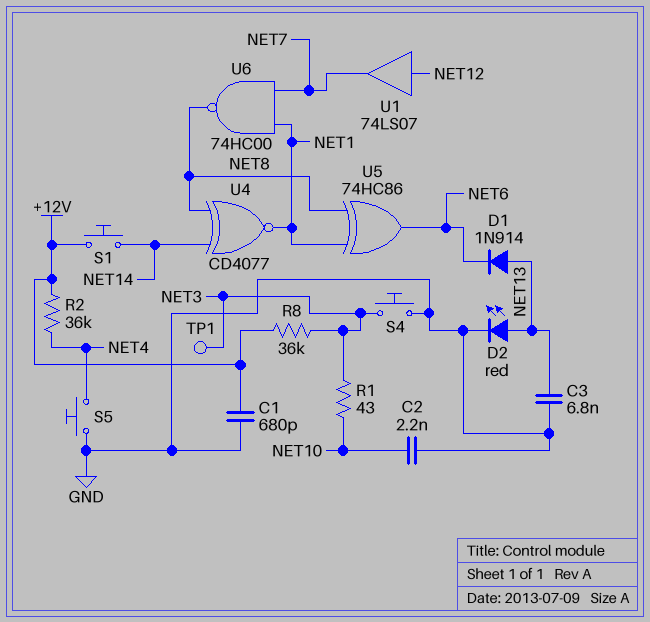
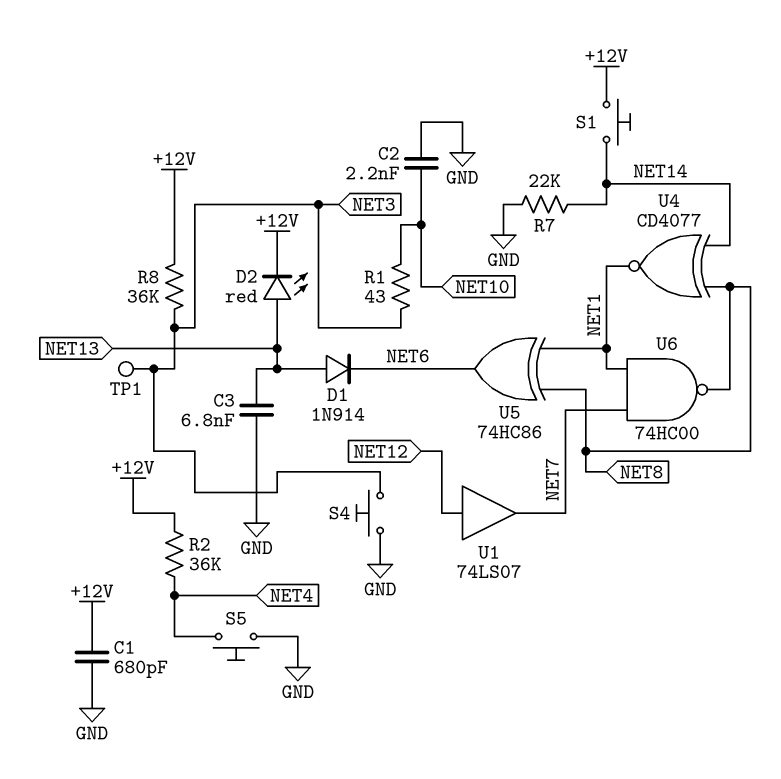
D2: LED red (A NET13, K GND) -> LED red (A NET13, K +12V)
R7: none -> 22k (GND, NET14)

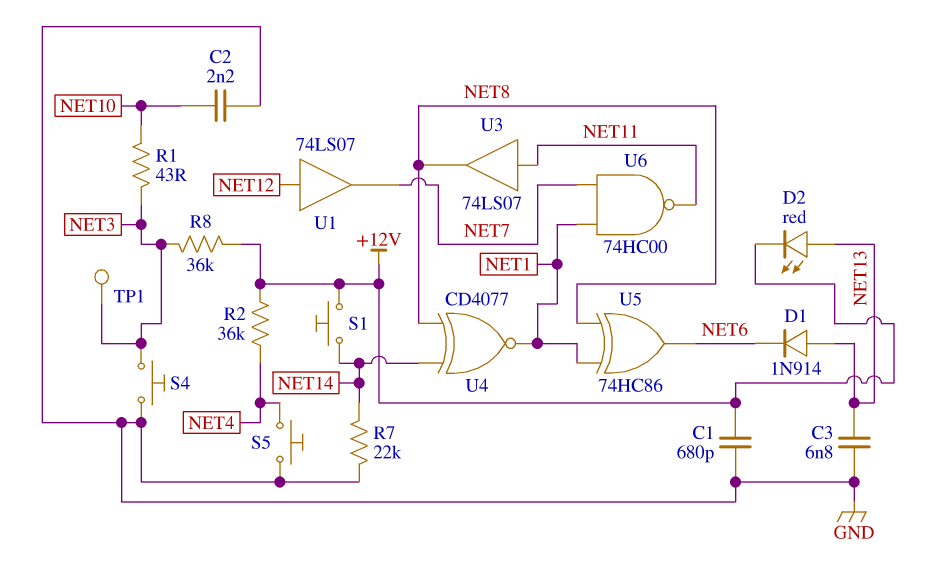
U3: none -> buffer 74LS07 (in NET11, out NET8)
U6: NAND 74HC00 (in NET1, in NET7, out NET8) -> NAND 74HC00 (in NET1, in NET7, out NET11)

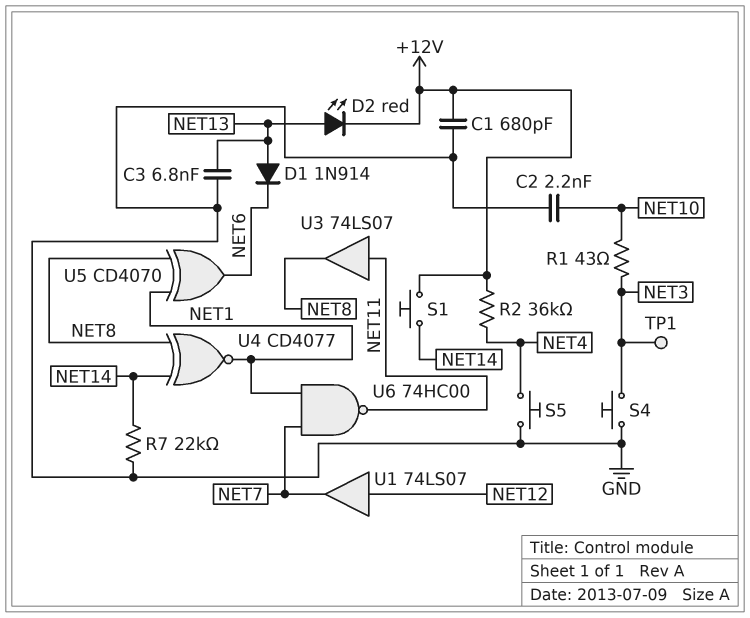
R8: 36k (+12V, NET3) -> none
U5: XOR 74HC86 (in NET1, in NET8, out NET6) -> XOR CD4070 (in NET1, in NET8, out NET6)

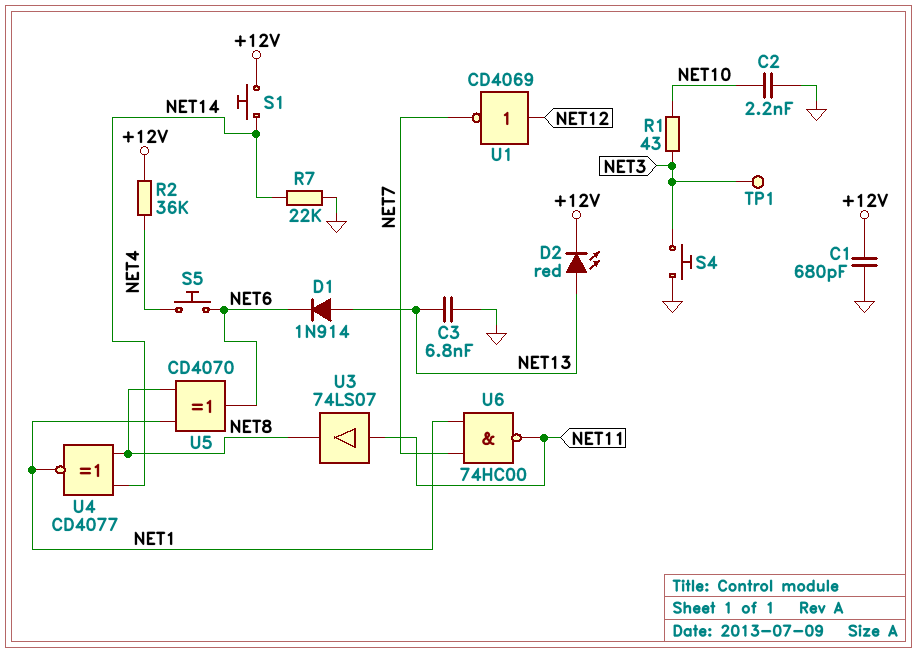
S5: button (GND, NET4) -> button (NET4, NET6)
U1: buffer 74LS07 (in NET12, out NET7) -> NOT CD4069 (in NET12, out NET7)

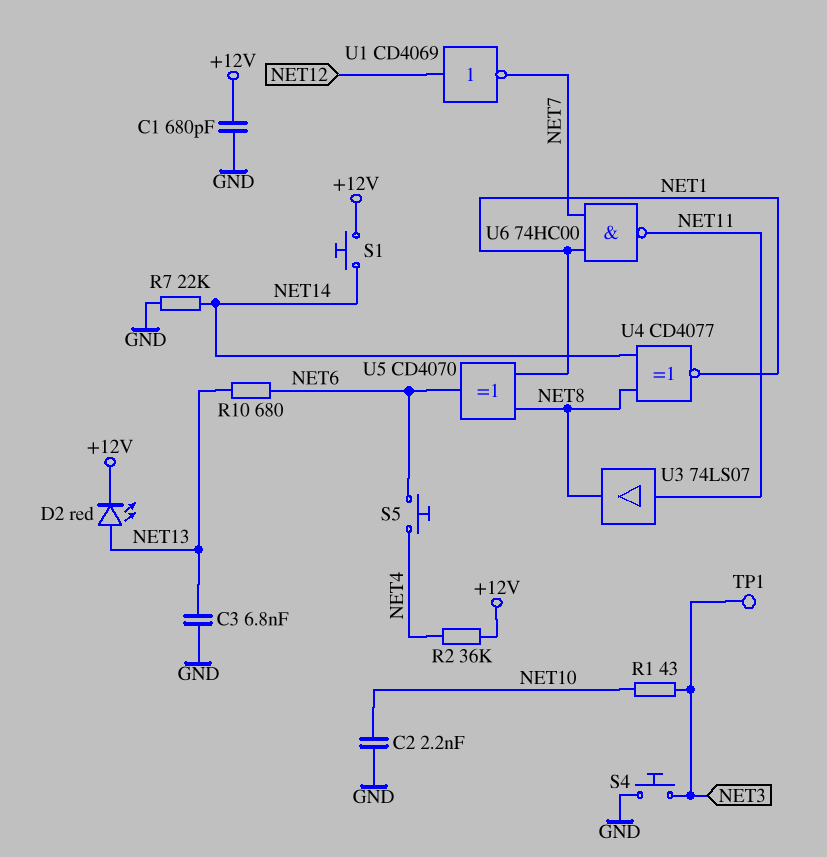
D1: diode 1N914 (A NET13, K NET6) -> none
R10: none -> 680 (NET6, NET13)

